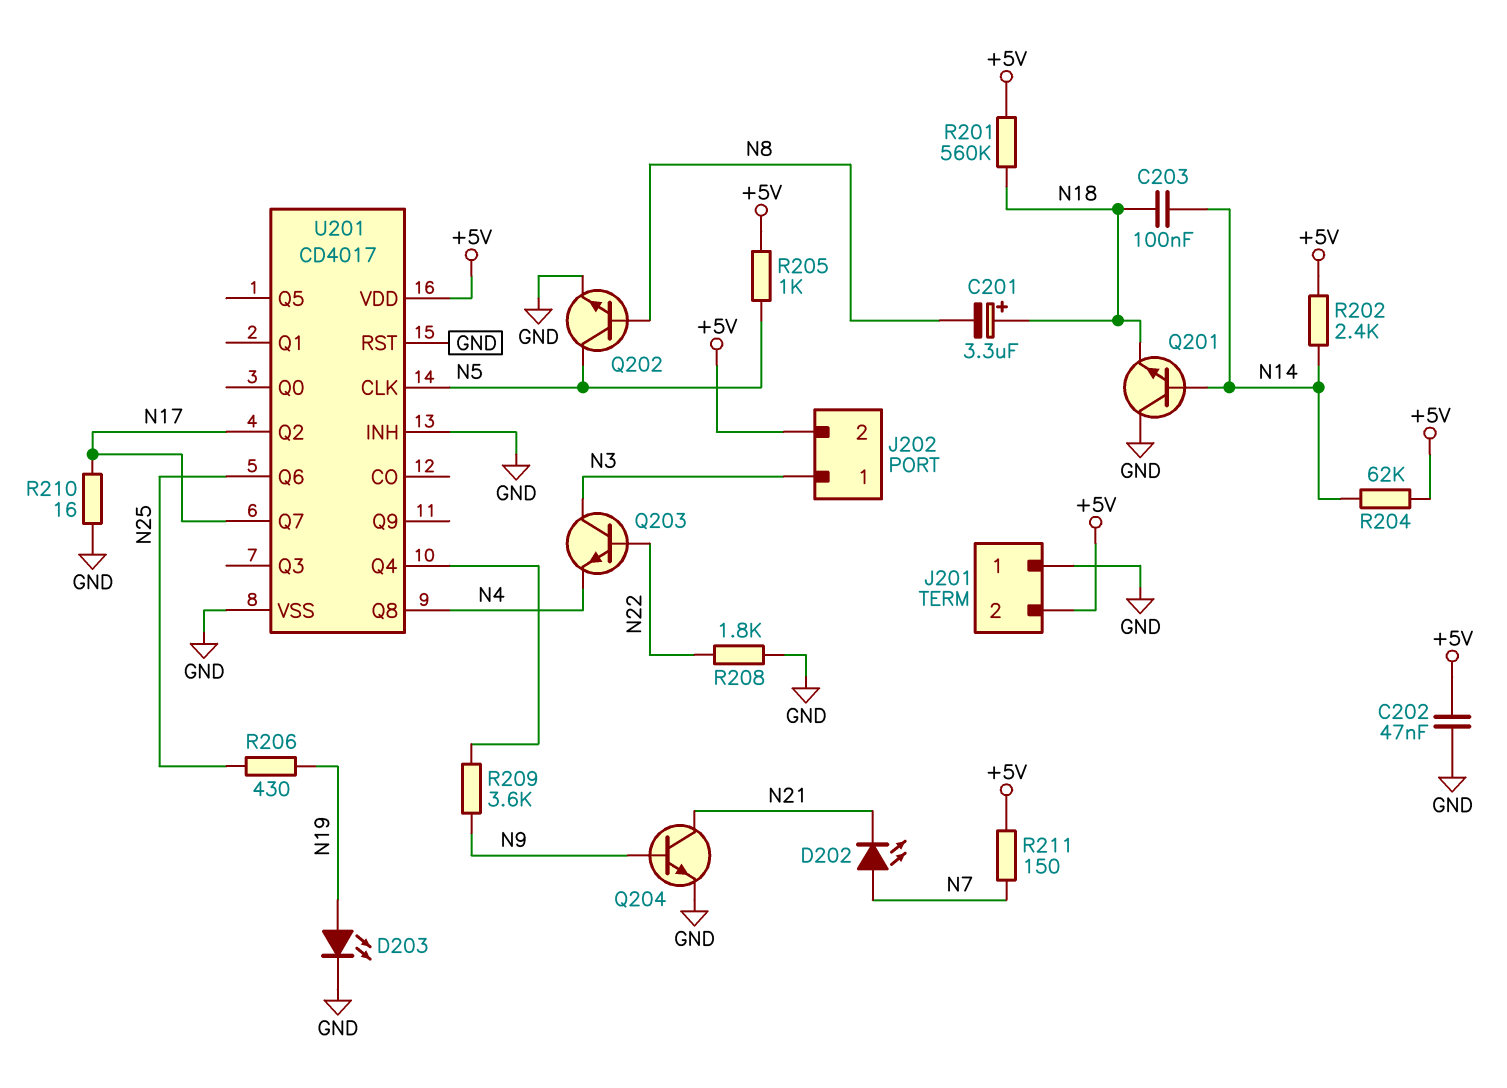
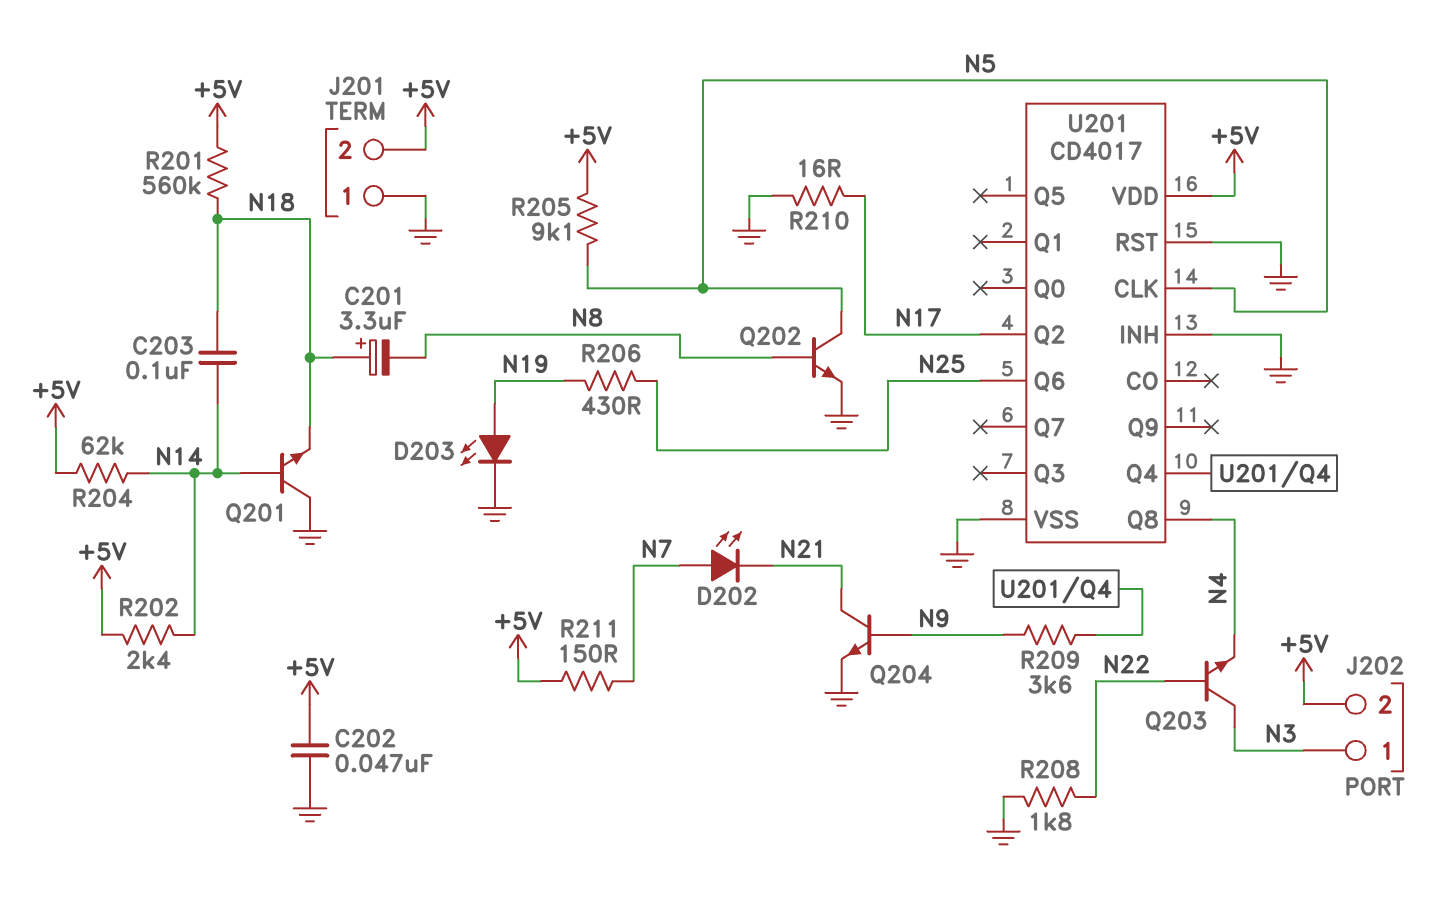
R205: 1k (+5V, N5) -> 9.1k (+5V, N5)
U201 pin Q7: N17 -> none

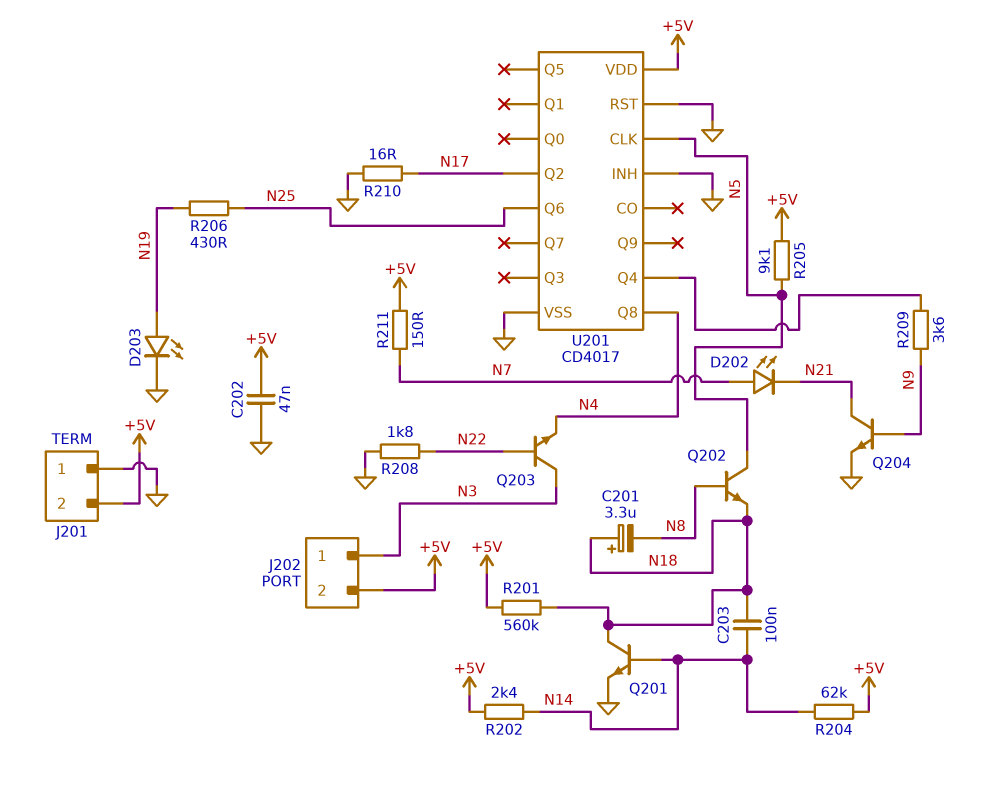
Q201: NPN (B N14, C GND, E N18) -> NPN (B N14, C N18, E GND)
Q202: NPN (B N8, C N5, E GND) -> NPN (B N8, C N5, E N18)

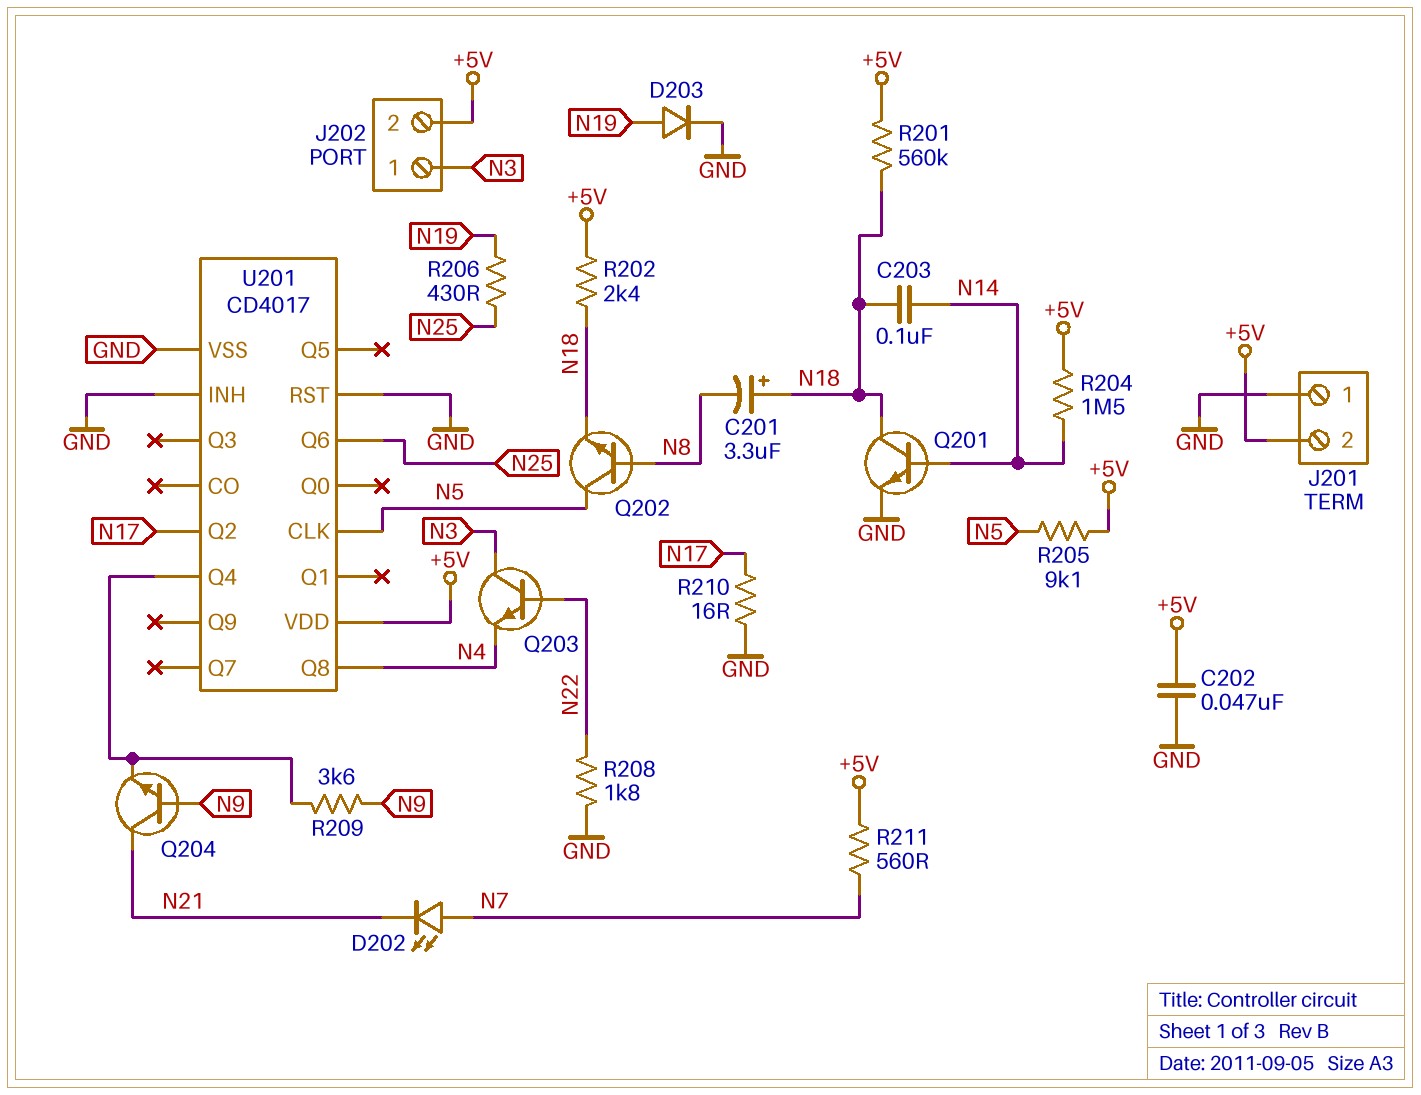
D203: LED (A N19, K GND) -> diode (A N19, K GND)
Q204: NPN (B N9, C N21, E GND) -> NPN (B N9, C N21, E U201/Q4)
R202: 2.4k (+5V, N14) -> 2.4k (+5V, N18)
R204: 62k (+5V, N14) -> 1.5M (+5V, N14)
R211: 150 (+5V, N7) -> 560 (+5V, N7)

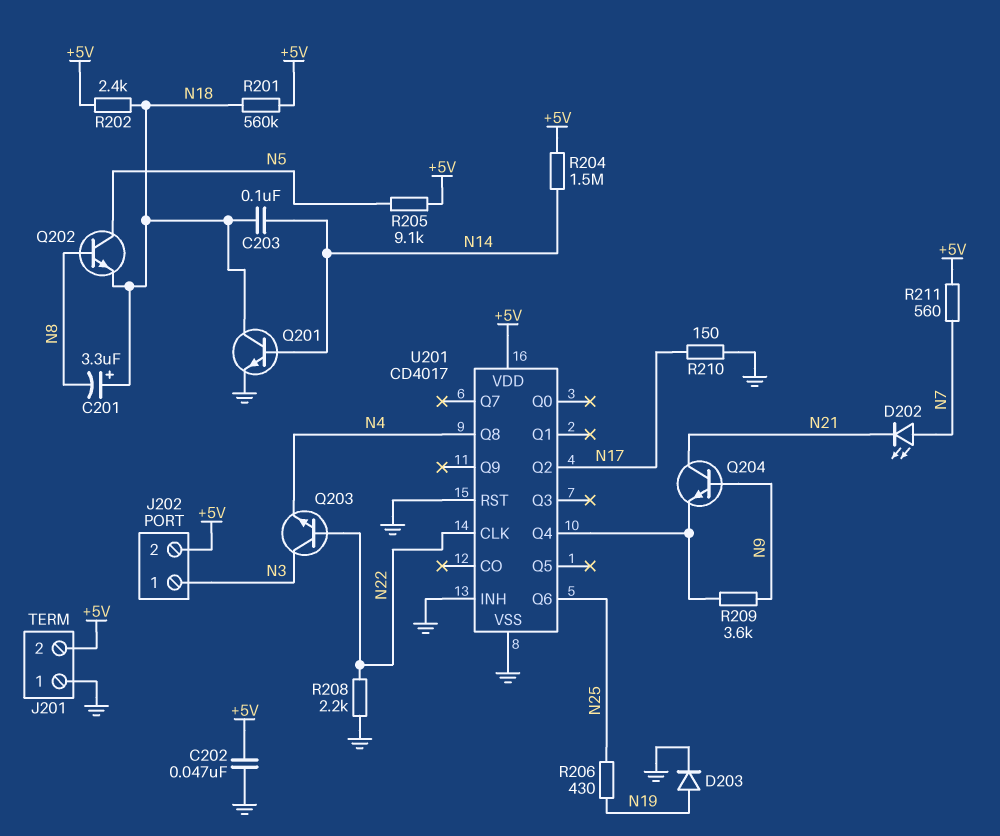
R208: 1.8k (GND, N22) -> 2.2k (GND, N22)
R210: 16 (GND, N17) -> 150 (GND, N17)
U201 pin CLK: N5 -> N22

